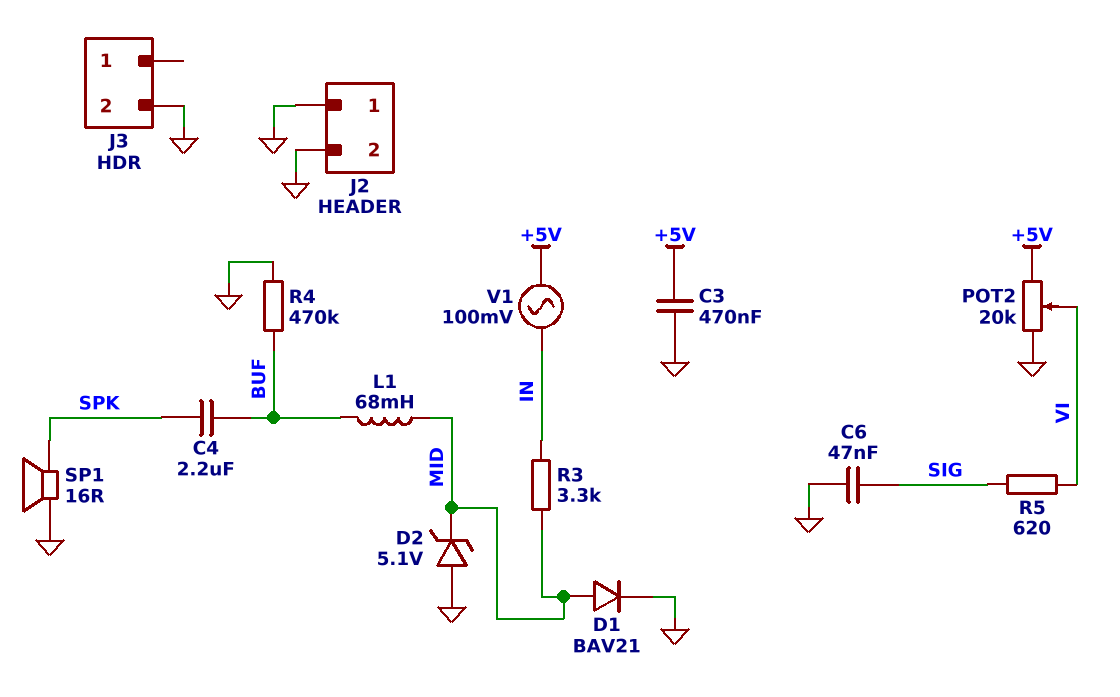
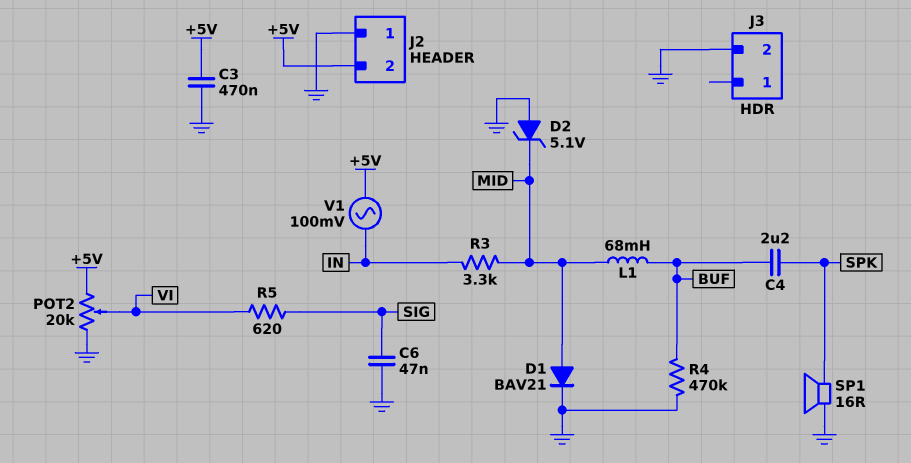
J2 pin 2: GND -> +5V

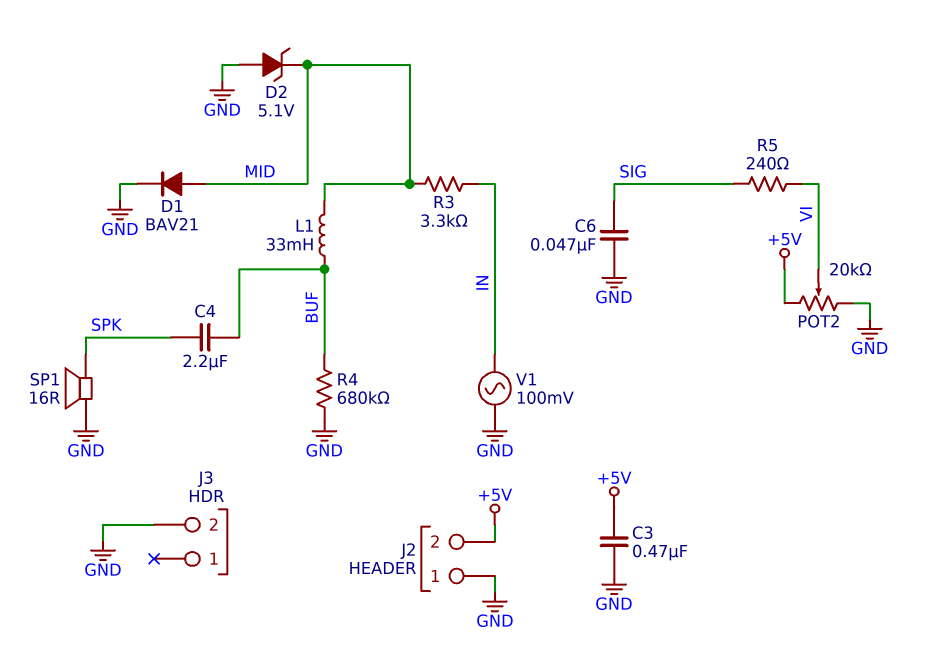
L1: 68mH (BUF, MID) -> 33mH (BUF, MID)
R4: 470k (BUF, GND) -> 680k (BUF, GND)
R5: 620 (SIG, VI) -> 240 (SIG, VI)
V1: AC 100mV (+5V, IN) -> AC 100mV (GND, IN)

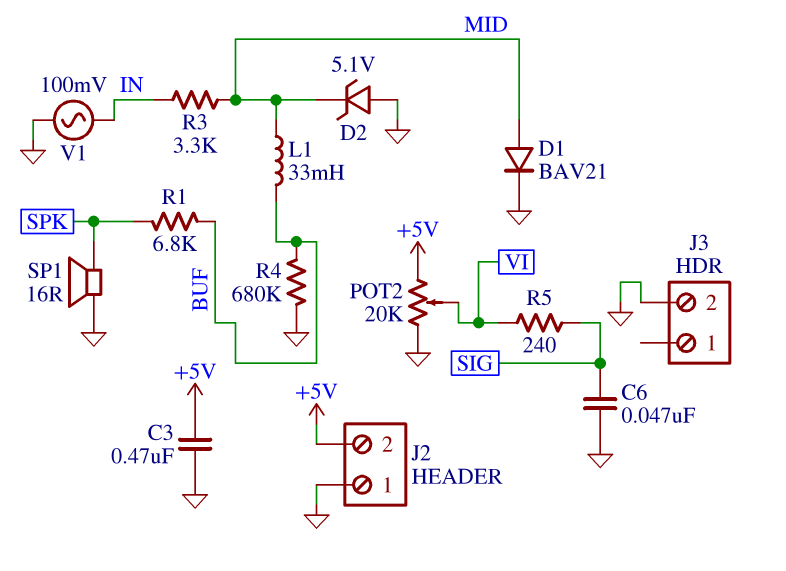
C4: 2.2uF (BUF, SPK) -> none
R1: none -> 6.8k (BUF, SPK)

